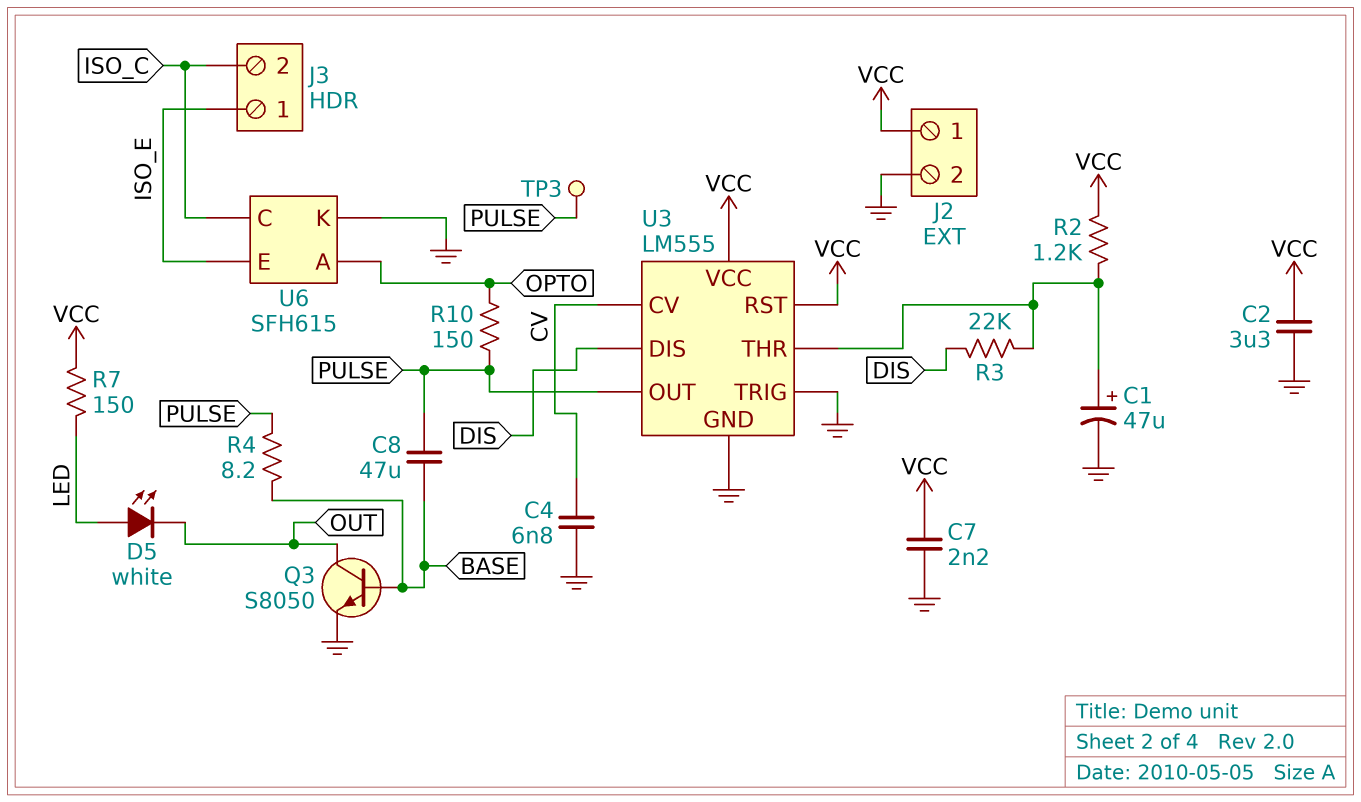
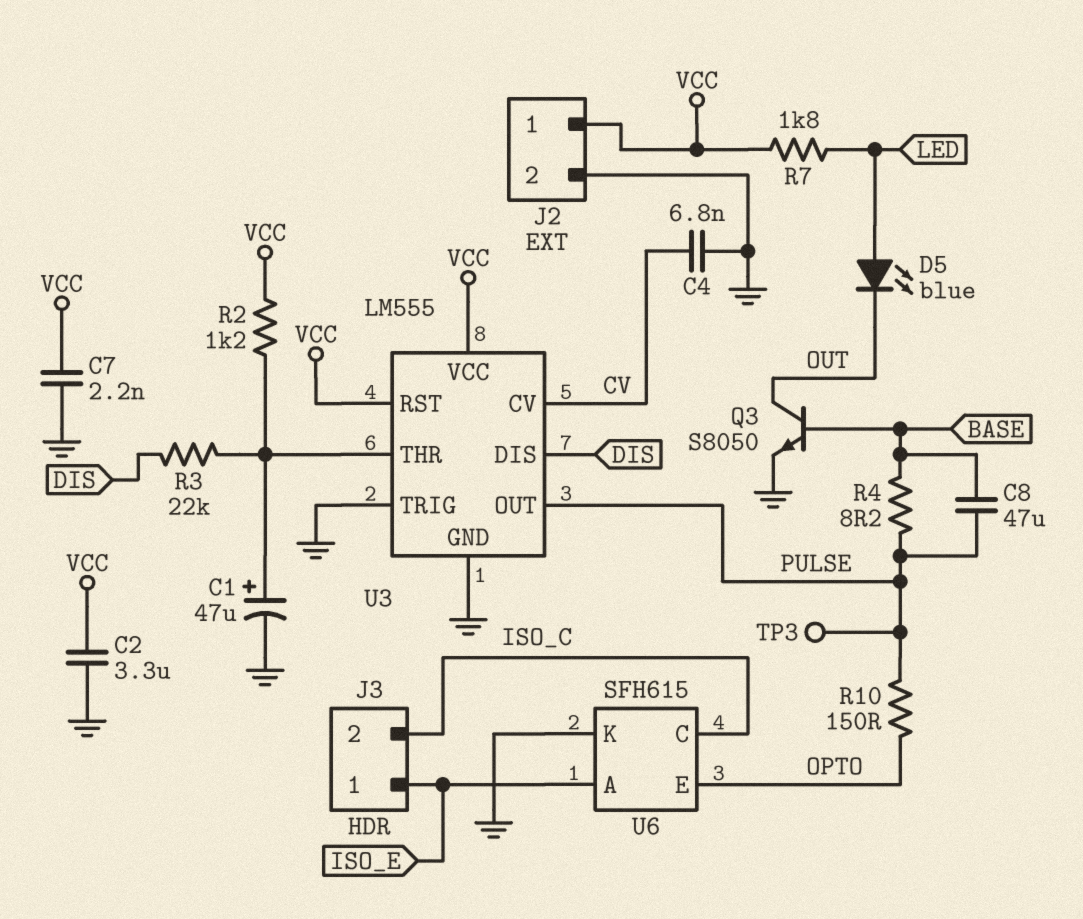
D5: LED white (A LED, K OUT) -> LED blue (A LED, K OUT)
R7: 150 (LED, VCC) -> 1.8k (LED, VCC)
U6 pin A: OPTO -> ISO_E
U6 pin E: ISO_E -> OPTO

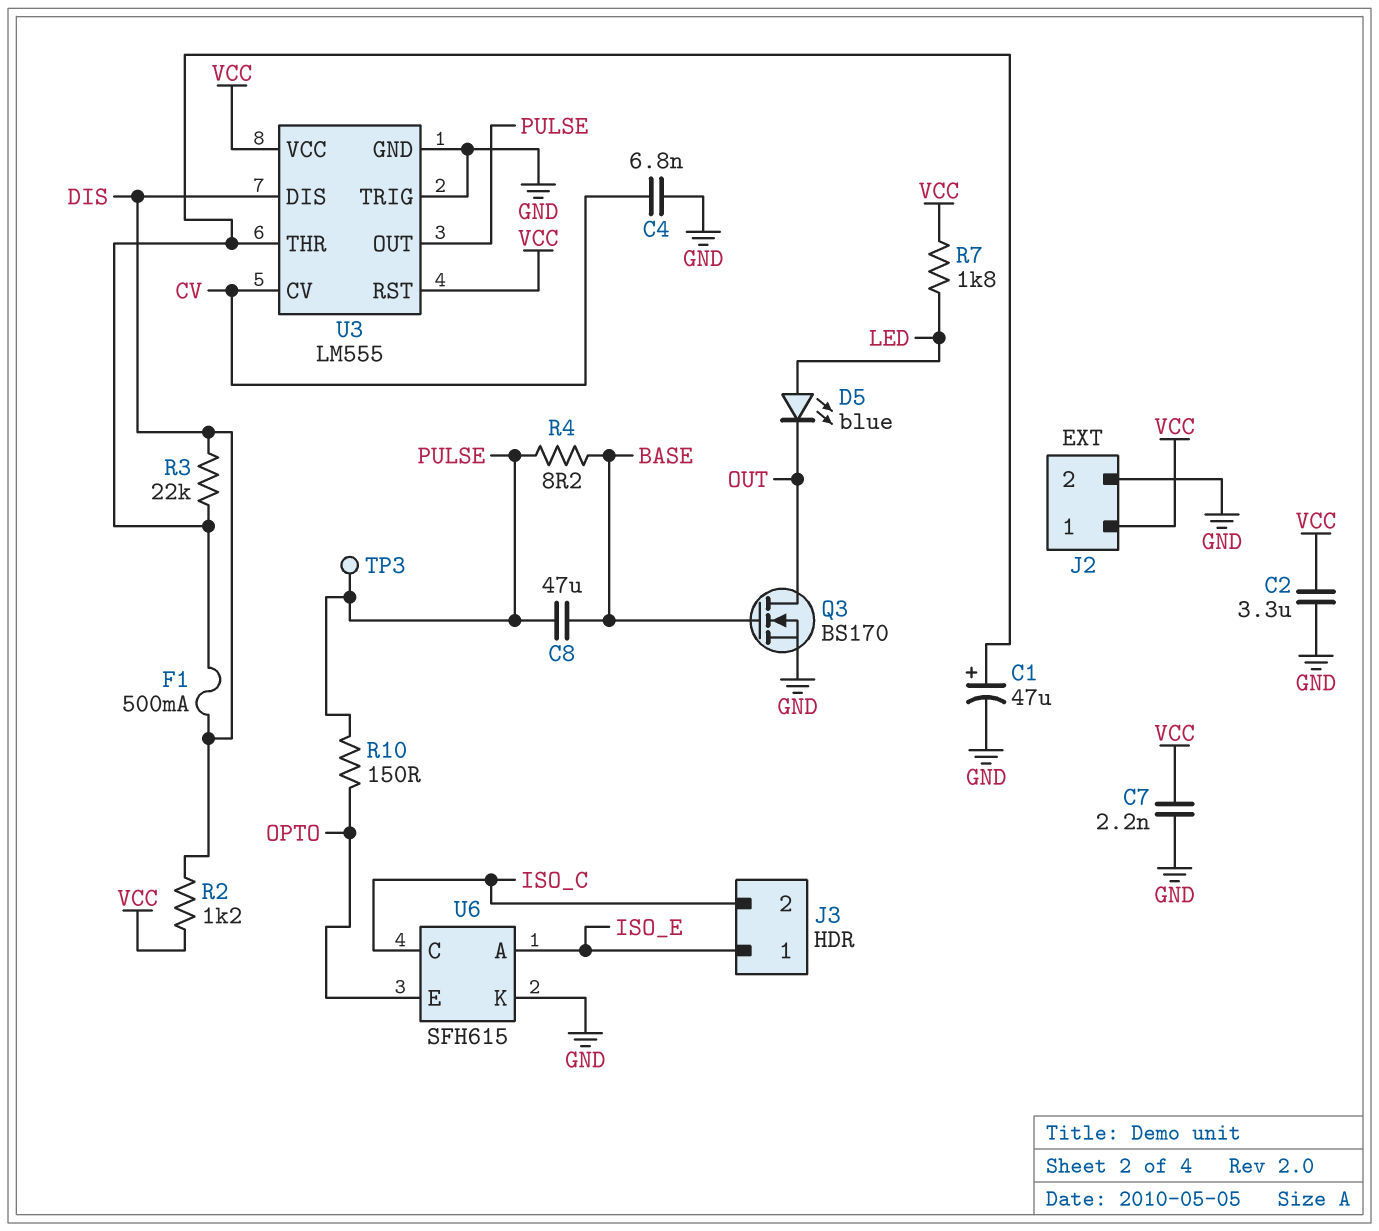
F1: none -> 500mA (DIS, U3/THR)
Q3: NPN S8050 (B BASE, C OUT, E GND) -> NMOS BS170 (G BASE, D OUT, S GND)
R2: 1.2k (U3/THR, VCC) -> 1.2k (DIS, VCC)

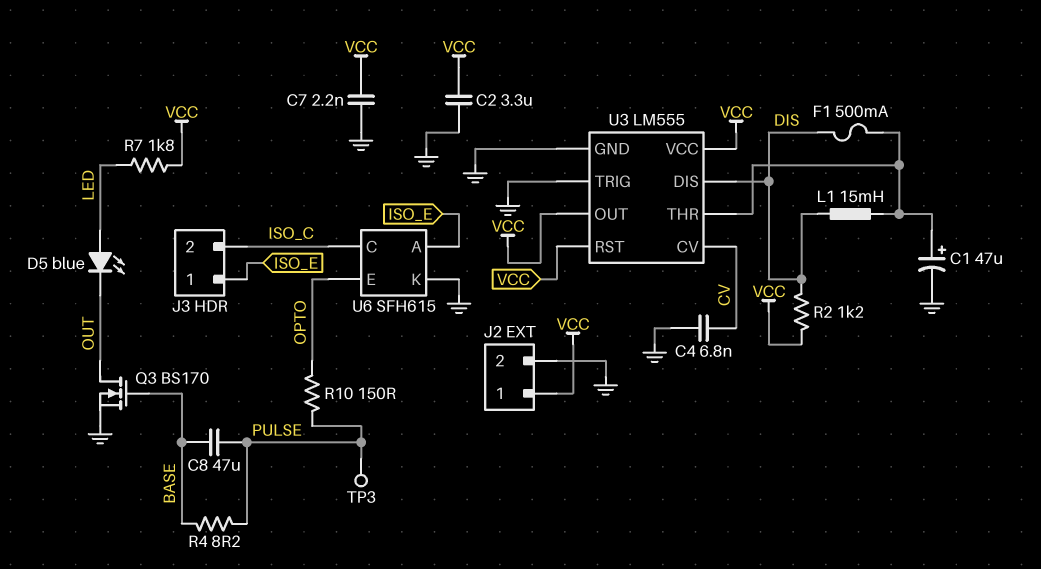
L1: none -> 15mH (DIS, U3/THR)
R3: 22k (DIS, U3/THR) -> none
U3 pin OUT: PULSE -> VCC

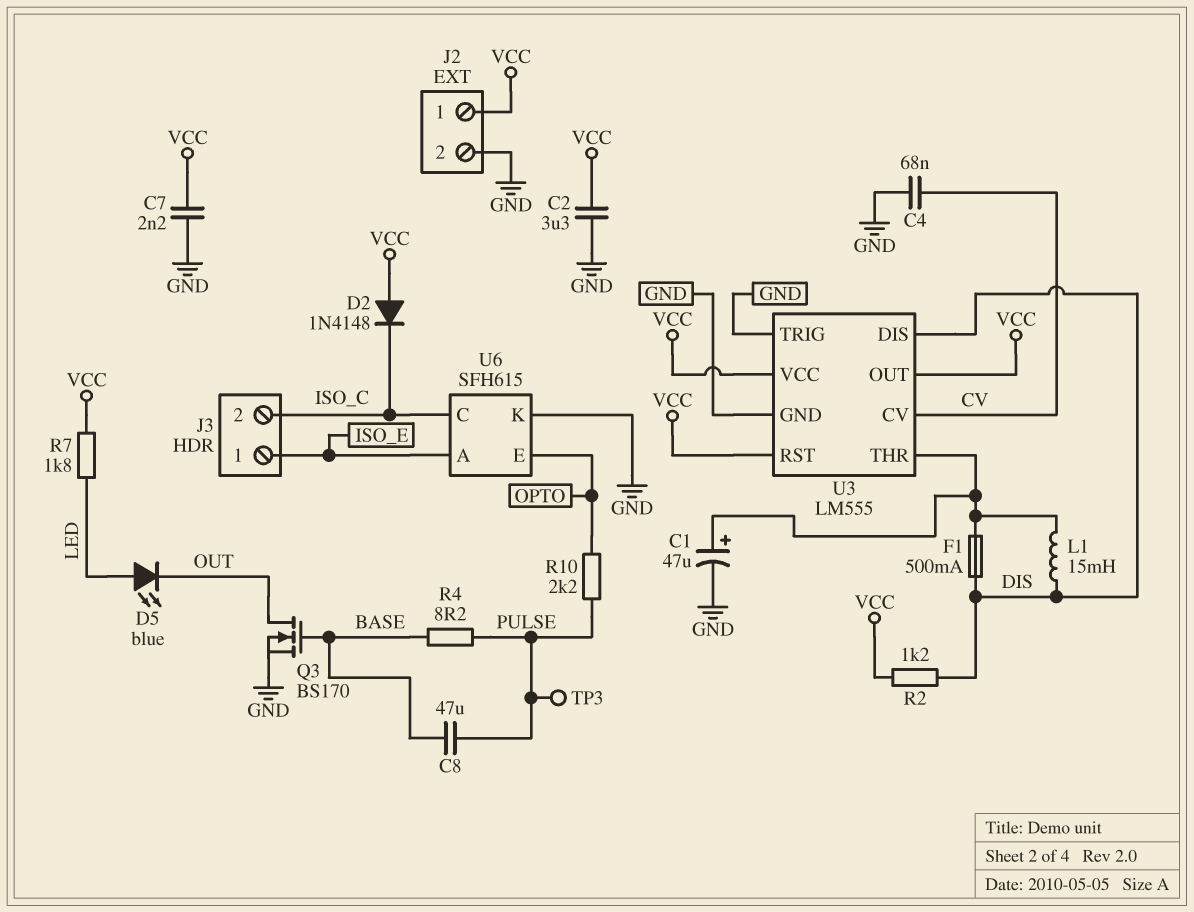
C4: 6.8nF (CV, GND) -> 68nF (CV, GND)
D2: none -> diode 1N4148 (A VCC, K ISO_C)
R10: 150 (OPTO, PULSE) -> 2.2k (OPTO, PULSE)

